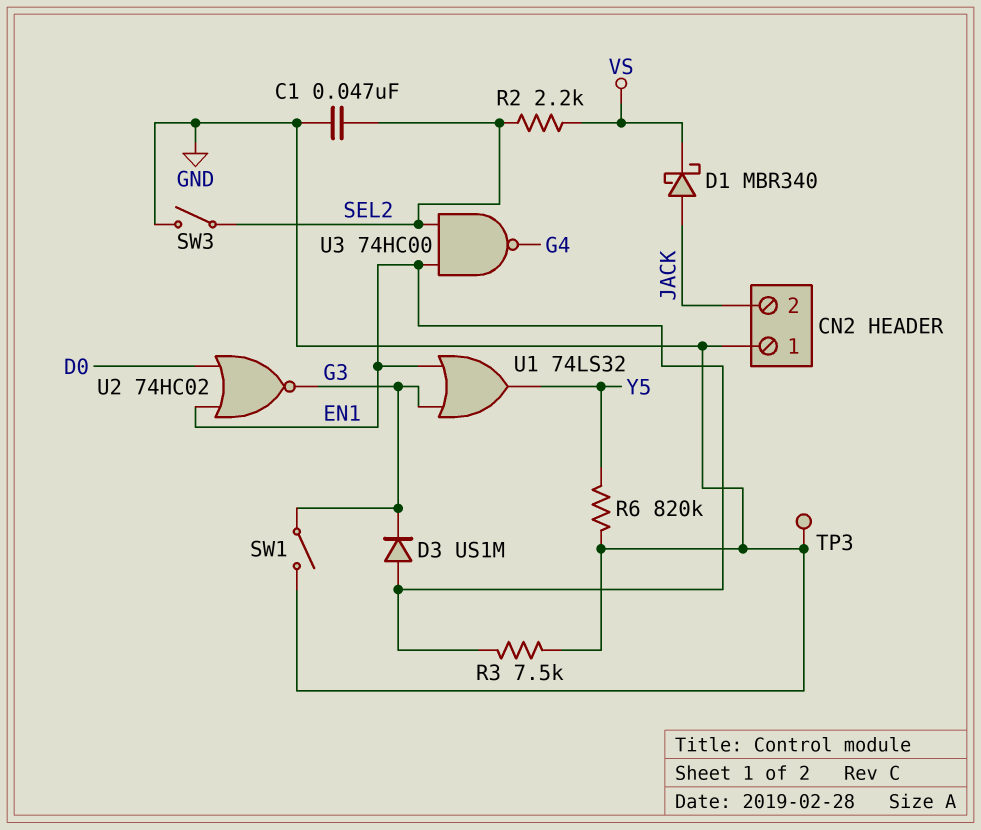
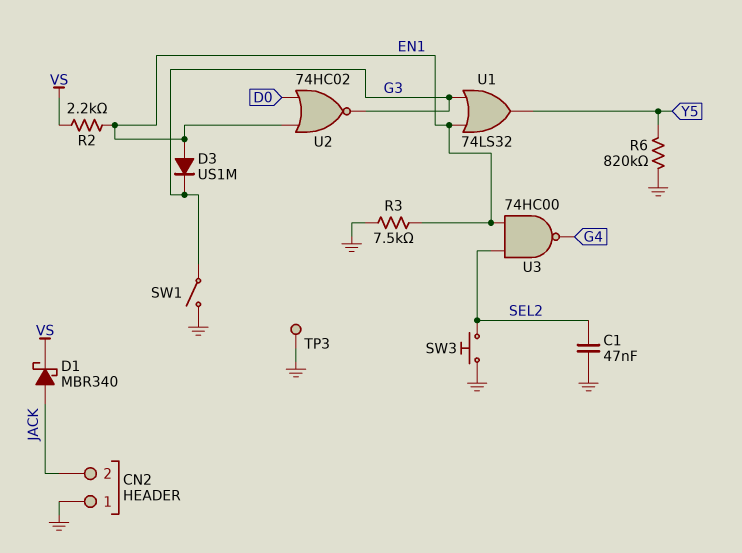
R2: 2.2k (SEL2, VS) -> 2.2k (EN1, VS)
SW3: switch (GND, SEL2) -> button (GND, SEL2)

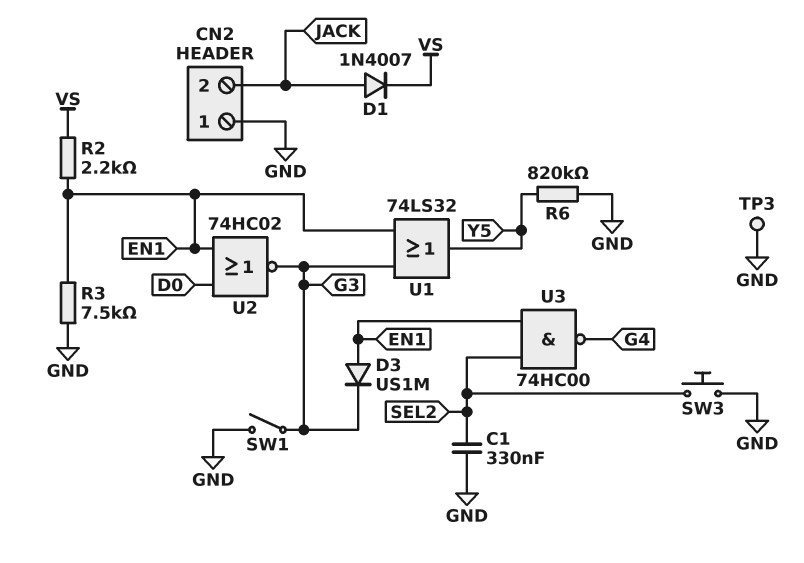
C1: 47nF (GND, SEL2) -> 330nF (GND, SEL2)
D1: schottky MBR340 (A JACK, K VS) -> diode 1N4007 (A JACK, K VS)

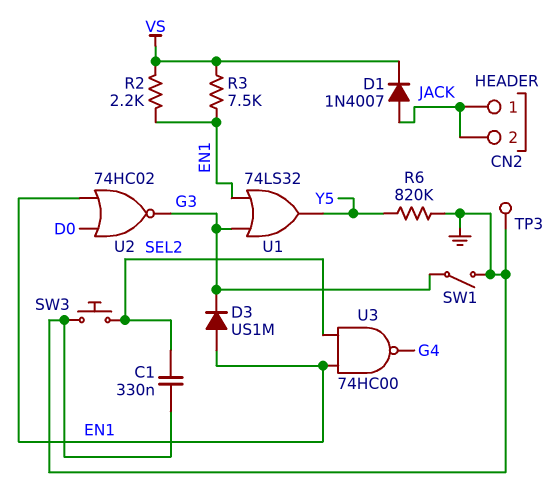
CN2 pin 1: GND -> JACK
R3: 7.5k (EN1, GND) -> 7.5k (EN1, VS)

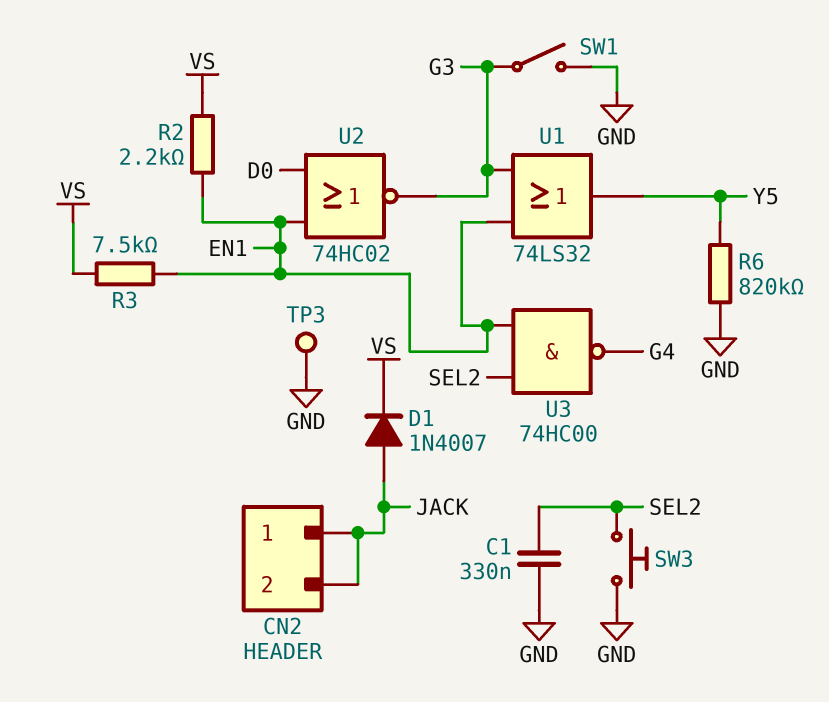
D3: diode US1M (A EN1, K G3) -> none

